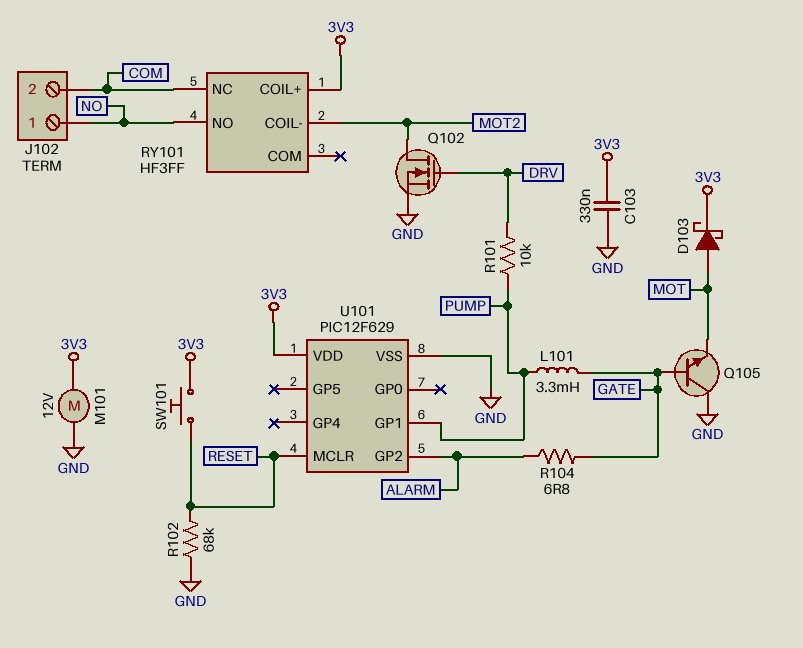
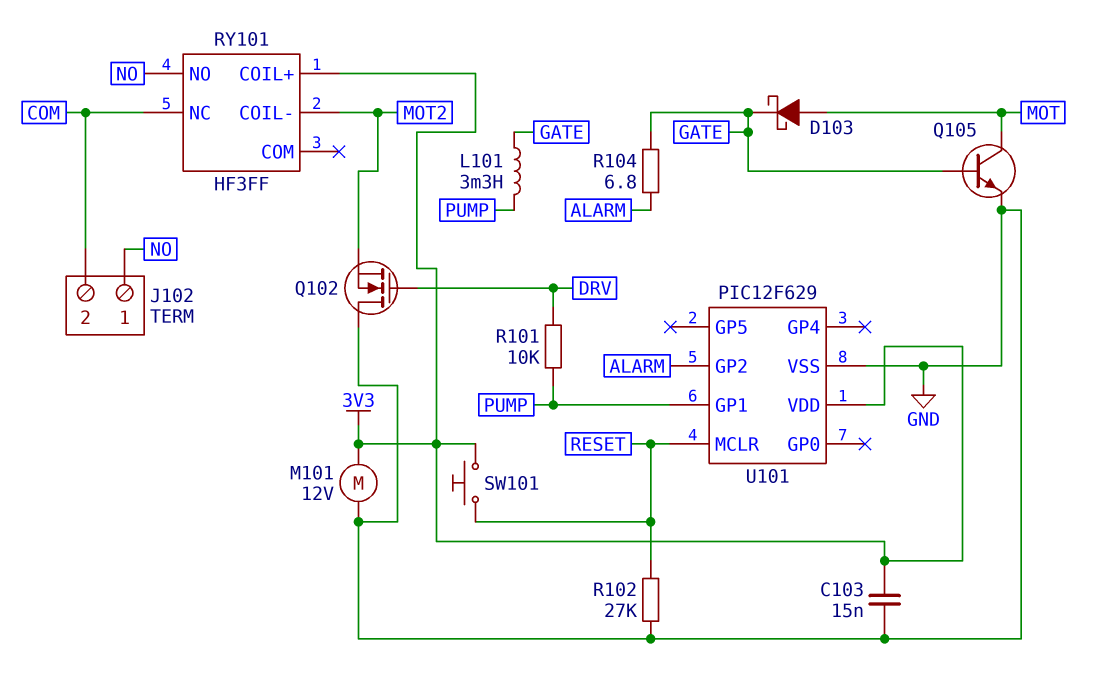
C103: 330nF (3V3, GND) -> 15nF (3V3, GND)
D103: schottky (A MOT, K 3V3) -> schottky (A MOT, K GATE)
Q102: NMOS (G DRV, D MOT2, S GND) -> NMOS (G DRV, D GND, S MOT2)
Q105: NPN (B GATE, C GND, E MOT) -> NPN (B GATE, C MOT, E GND)
R102: 68k (GND, RESET) -> 27k (GND, RESET)

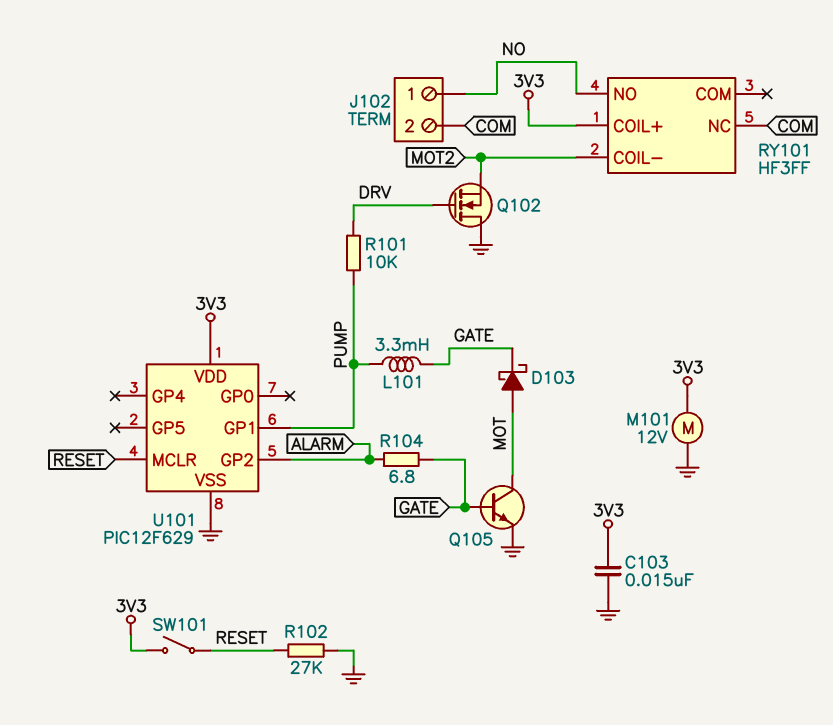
SW101: button (3V3, RESET) -> switch (3V3, RESET)

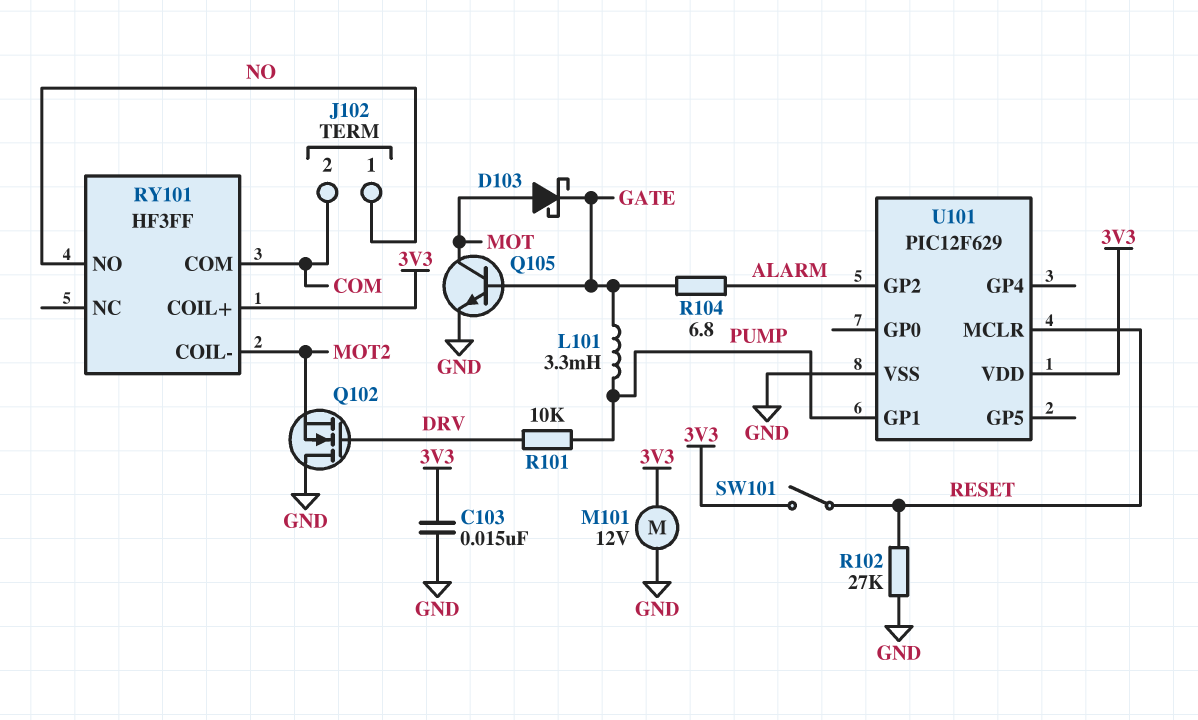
RY101 pin COM: none -> COM
RY101 pin NC: COM -> none

